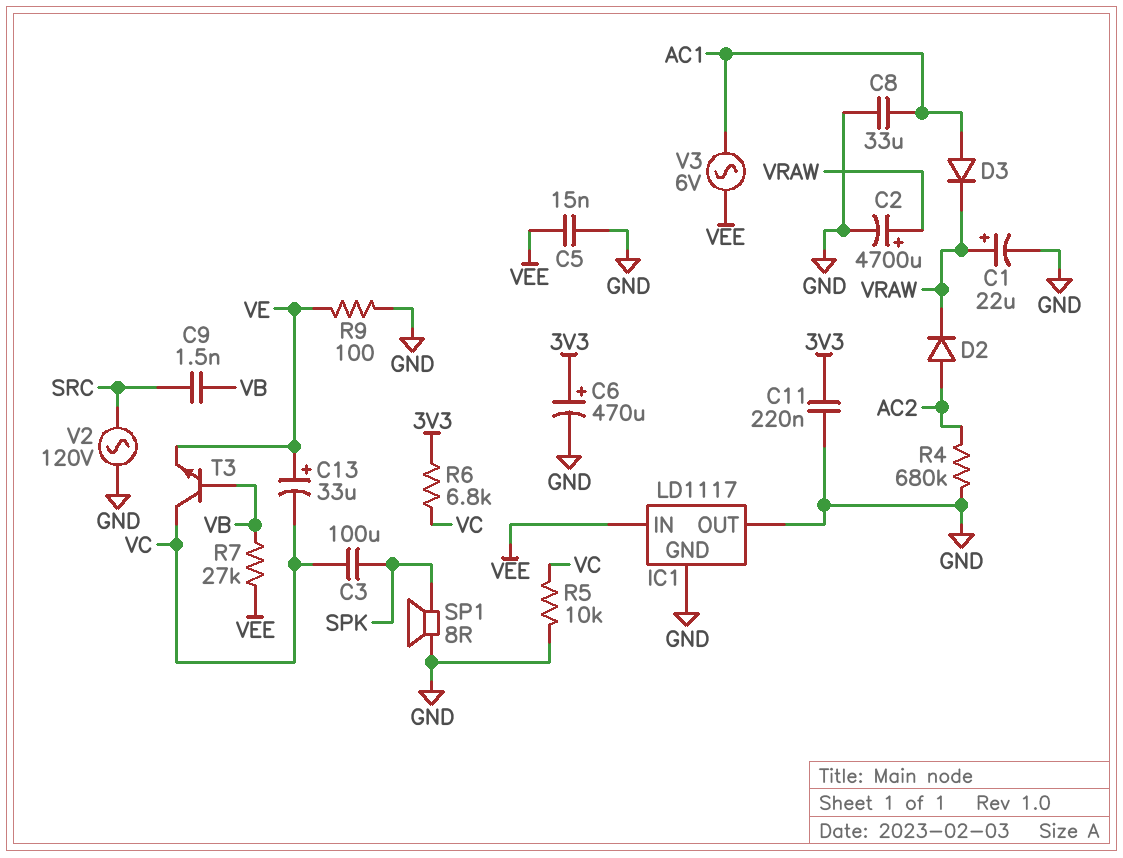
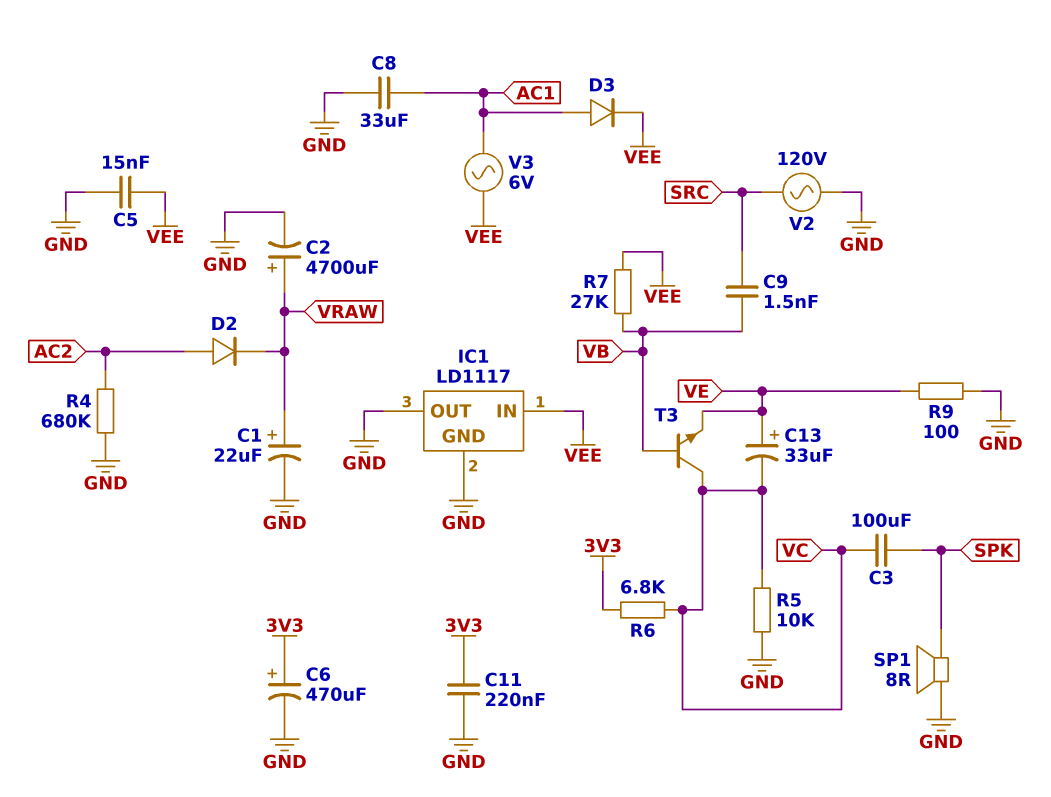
D3: diode (A AC1, K VRAW) -> diode (A AC1, K VEE)

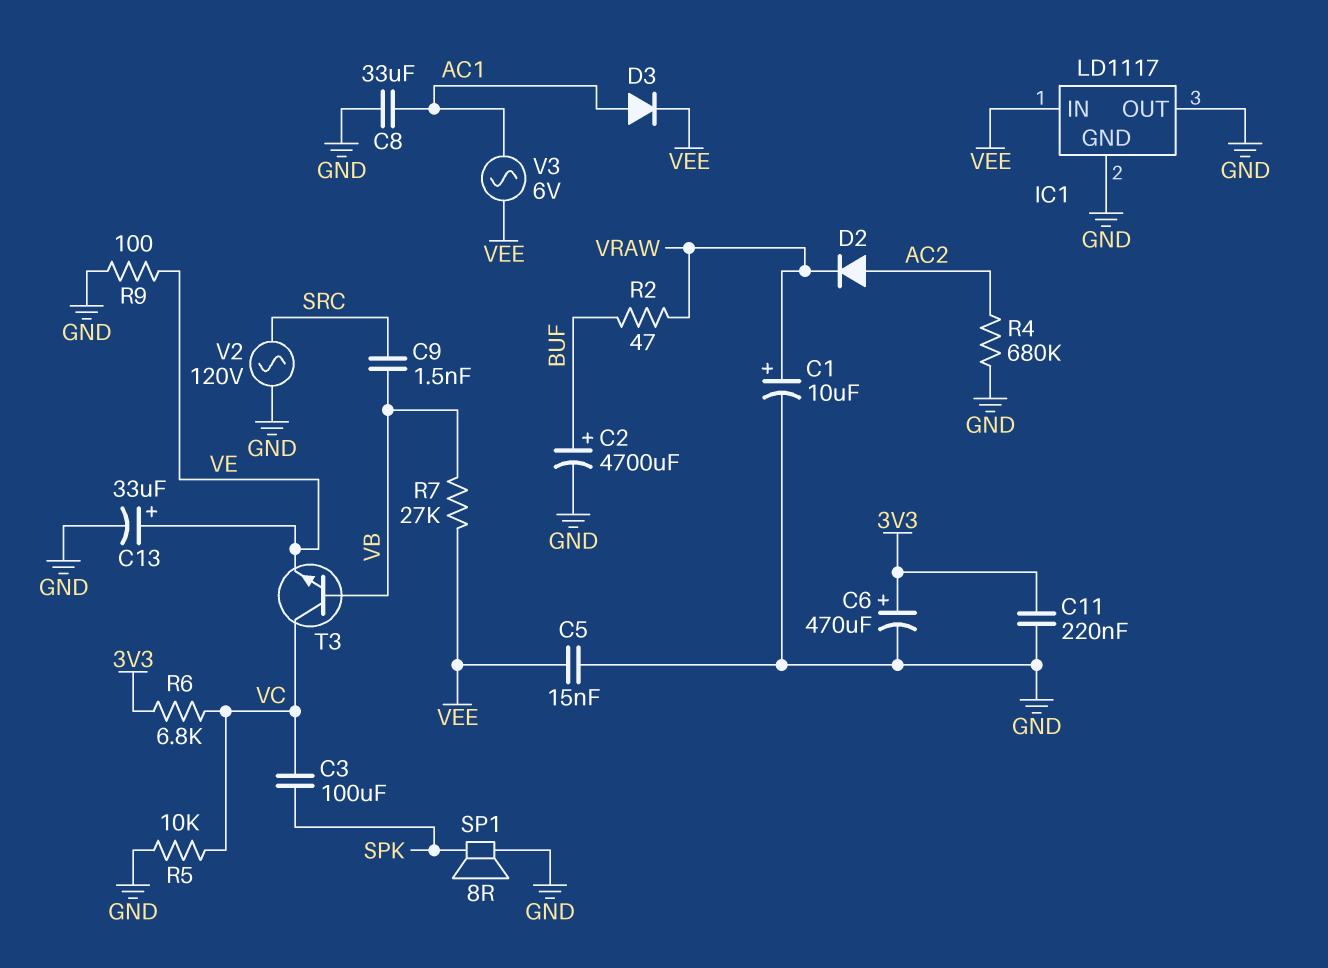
C1: 22uF (plus VRAW, minus GND) -> 10uF (plus VRAW, minus GND)
C2: 4700uF (plus VRAW, minus GND) -> 4700uF (plus BUF, minus GND)
C13: 33uF (plus VE, minus VC) -> 33uF (plus VE, minus GND)
R2: none -> 47 (BUF, VRAW)

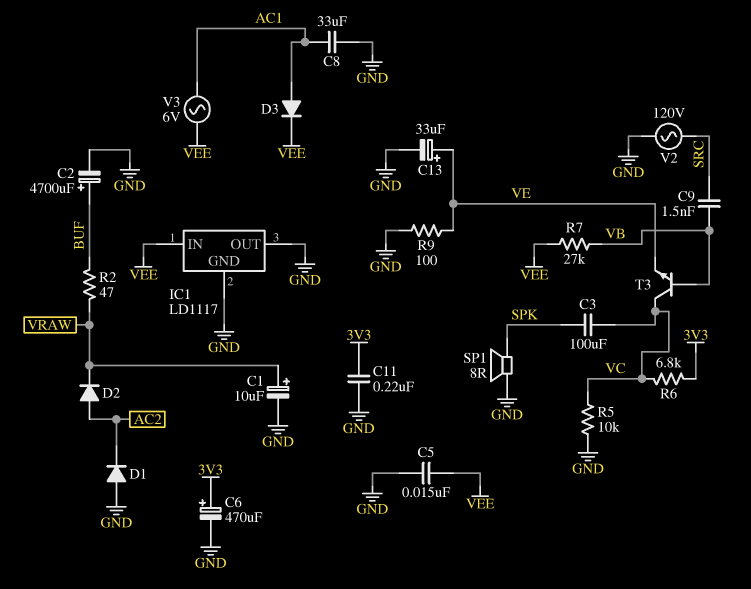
D1: none -> diode (A GND, K AC2)
R4: 680k (AC2, GND) -> none

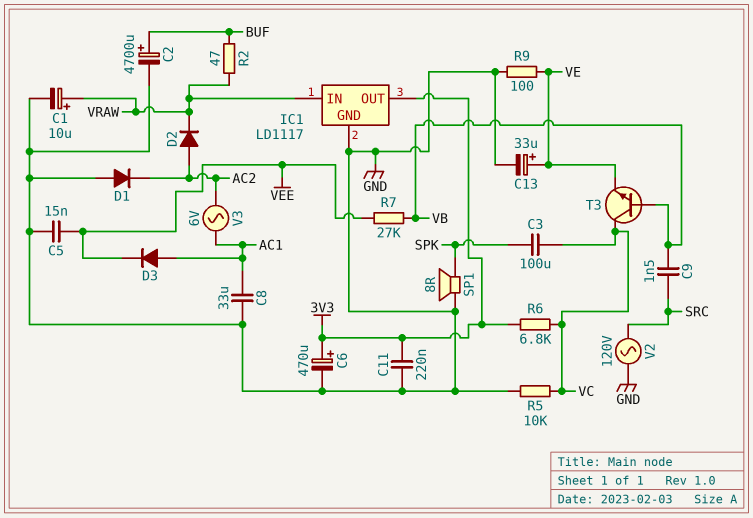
IC1 pin IN: VEE -> VRAW
IC1 pin OUT: GND -> 3V3
V3: AC 6V (AC1, VEE) -> AC 6V (AC1, AC2)

